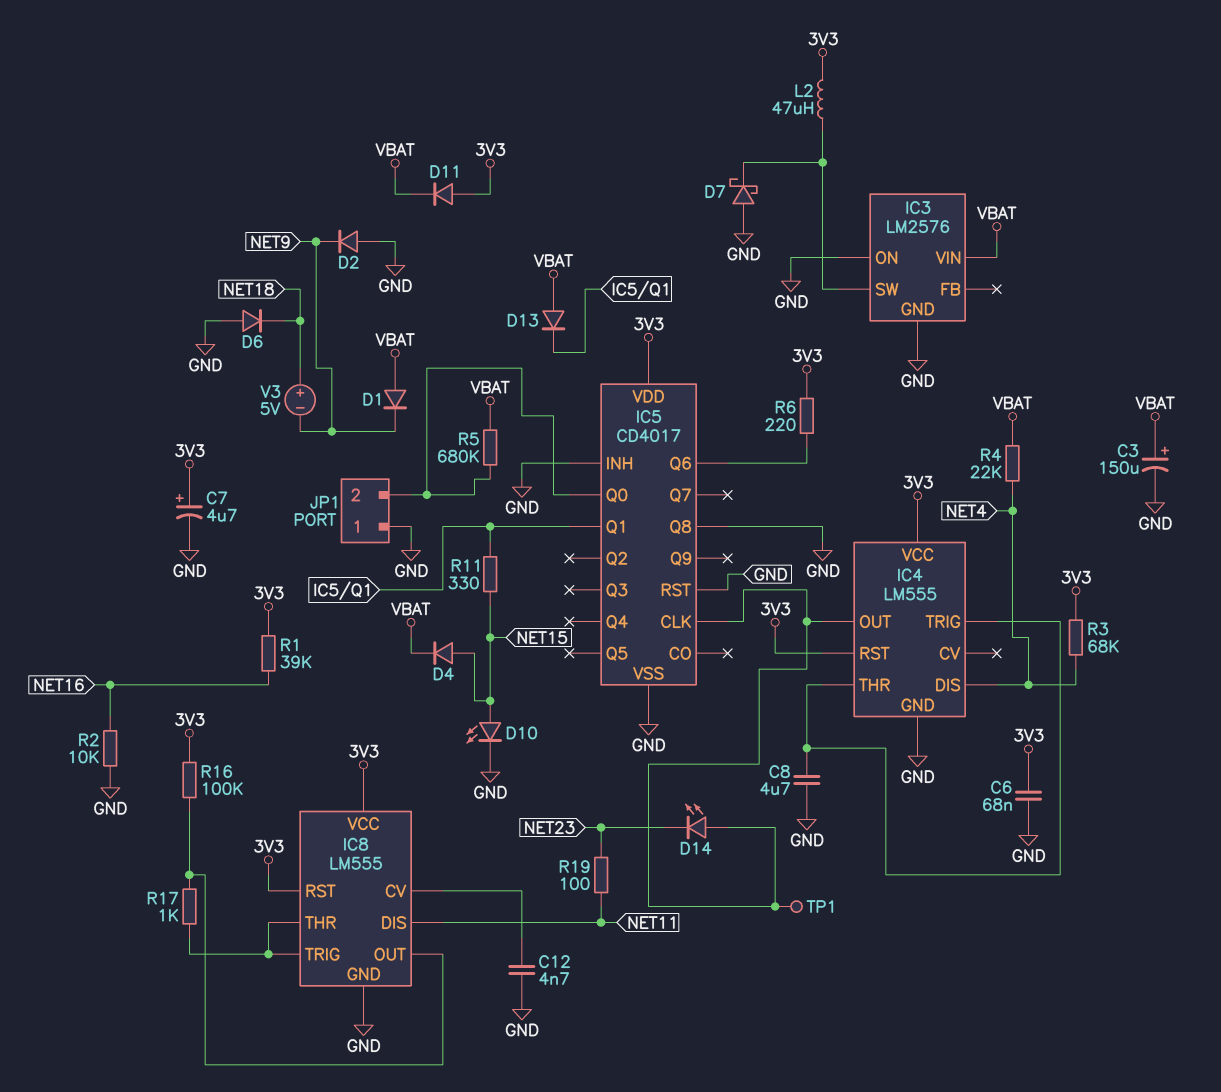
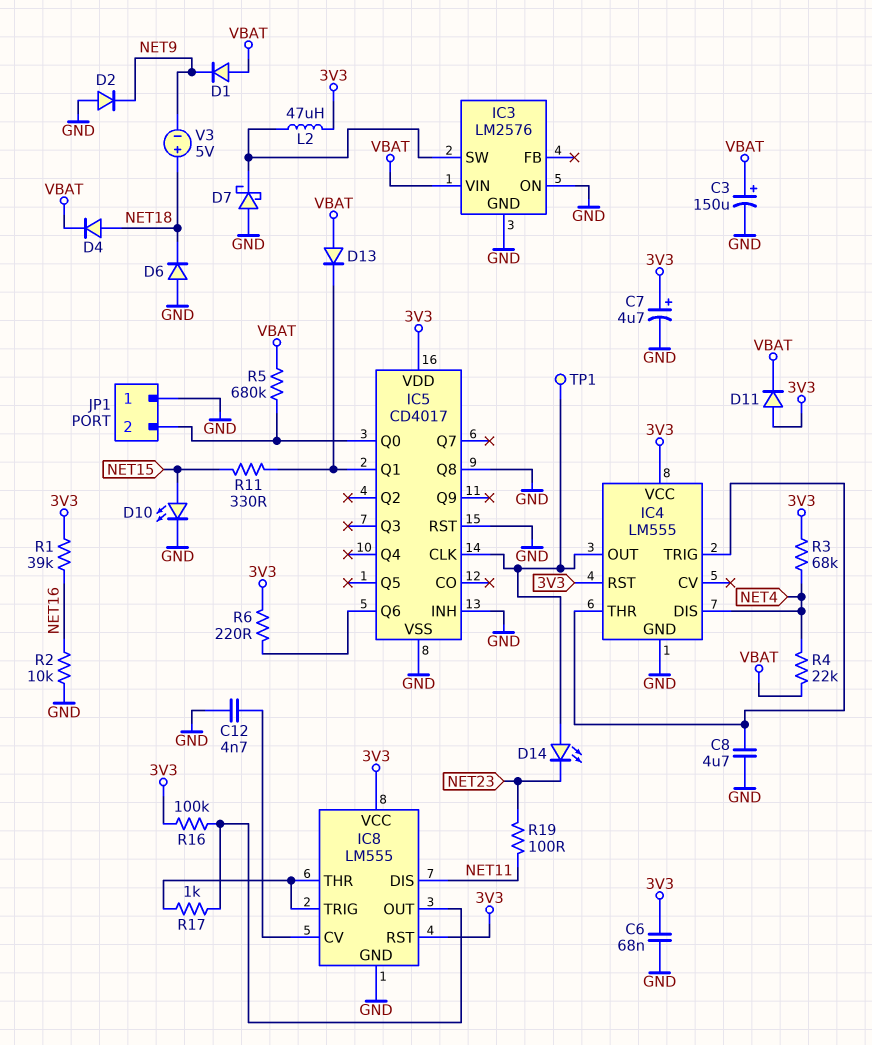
D4: diode (A NET15, K VBAT) -> diode (A NET18, K VBAT)

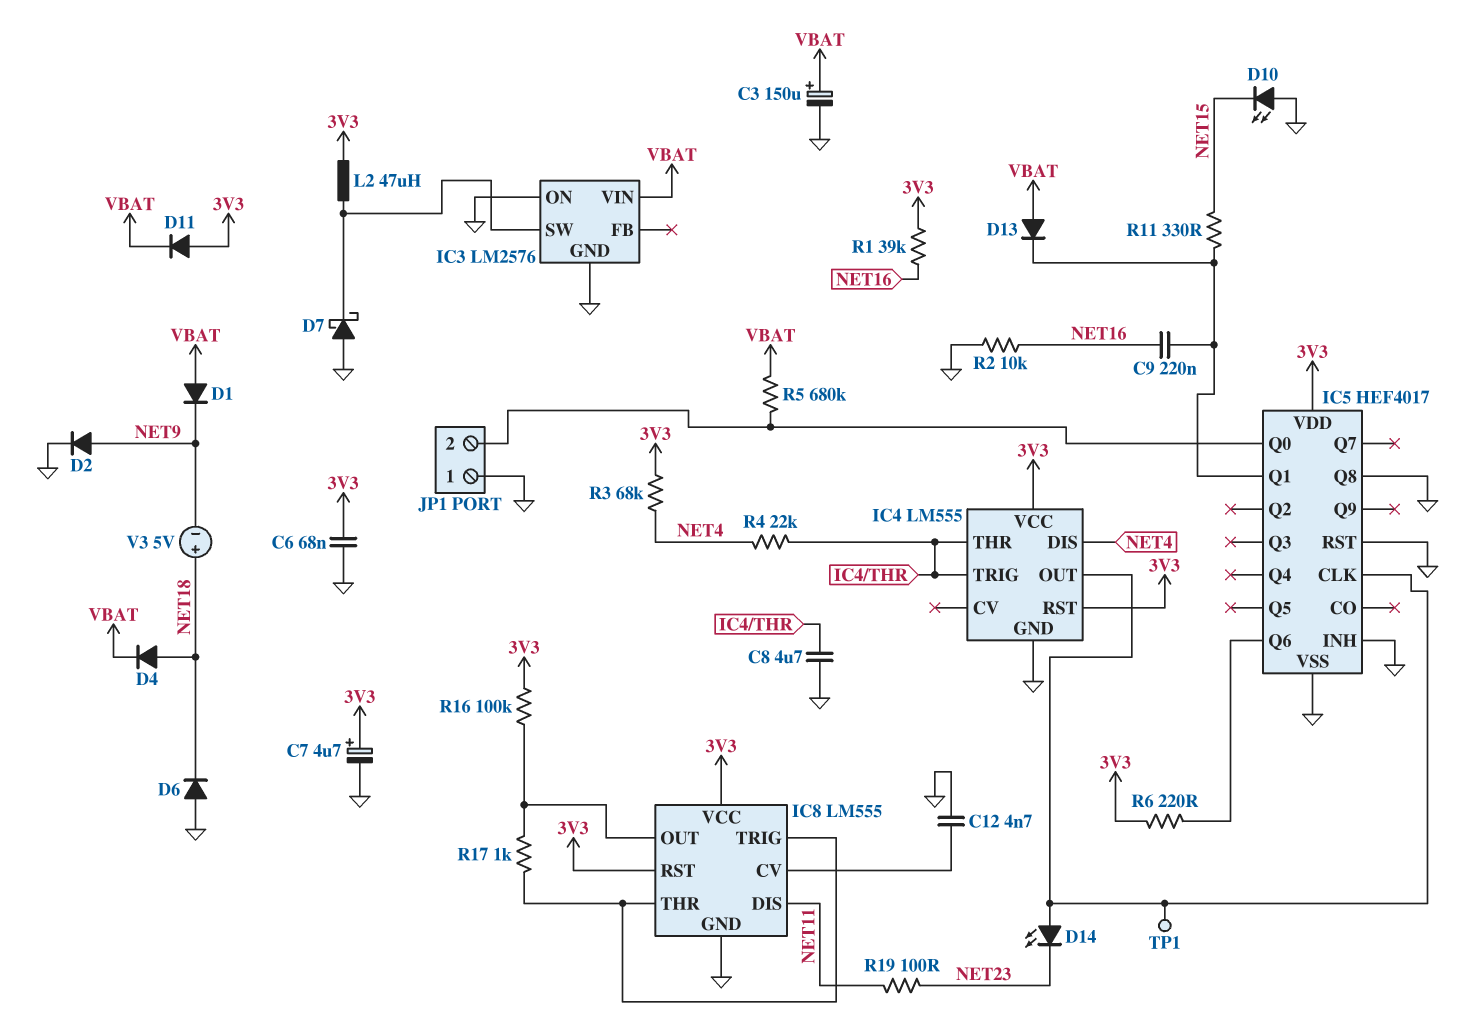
C9: none -> 220nF (IC5/Q1, NET16)
D2: diode (A GND, K NET9) -> diode (A NET9, K GND)
D10: LED (A NET15, K GND) -> LED (A GND, K NET15)
IC5: CD4017 -> HEF4017
R4: 22k (NET4, VBAT) -> 22k (IC4/THR, NET4)

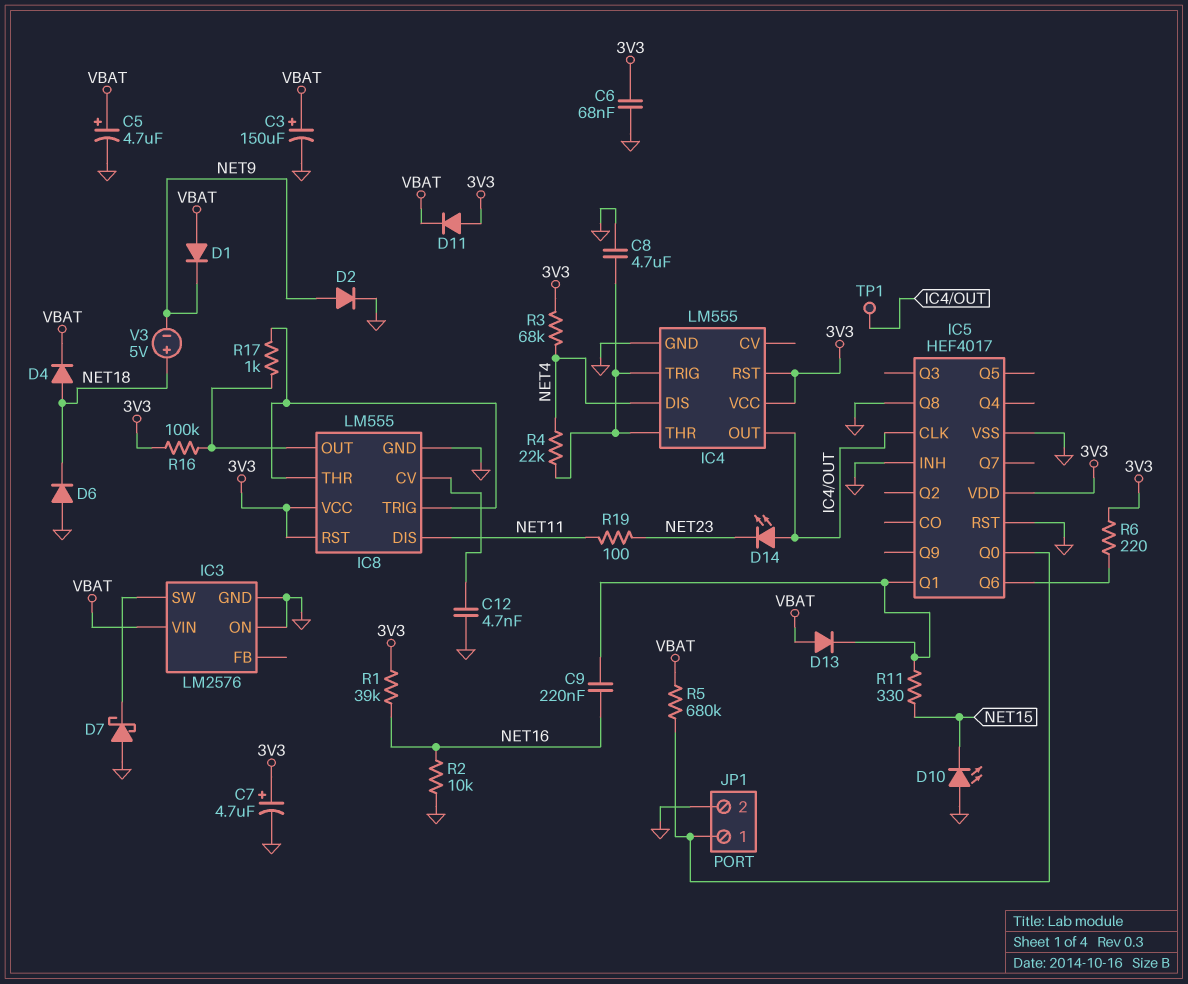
C5: none -> 4.7uF (plus VBAT, minus GND)
JP1 pin 1: GND -> IC5/Q0
JP1 pin 2: IC5/Q0 -> GND
L2: 47uH (3V3, IC3/SW) -> none

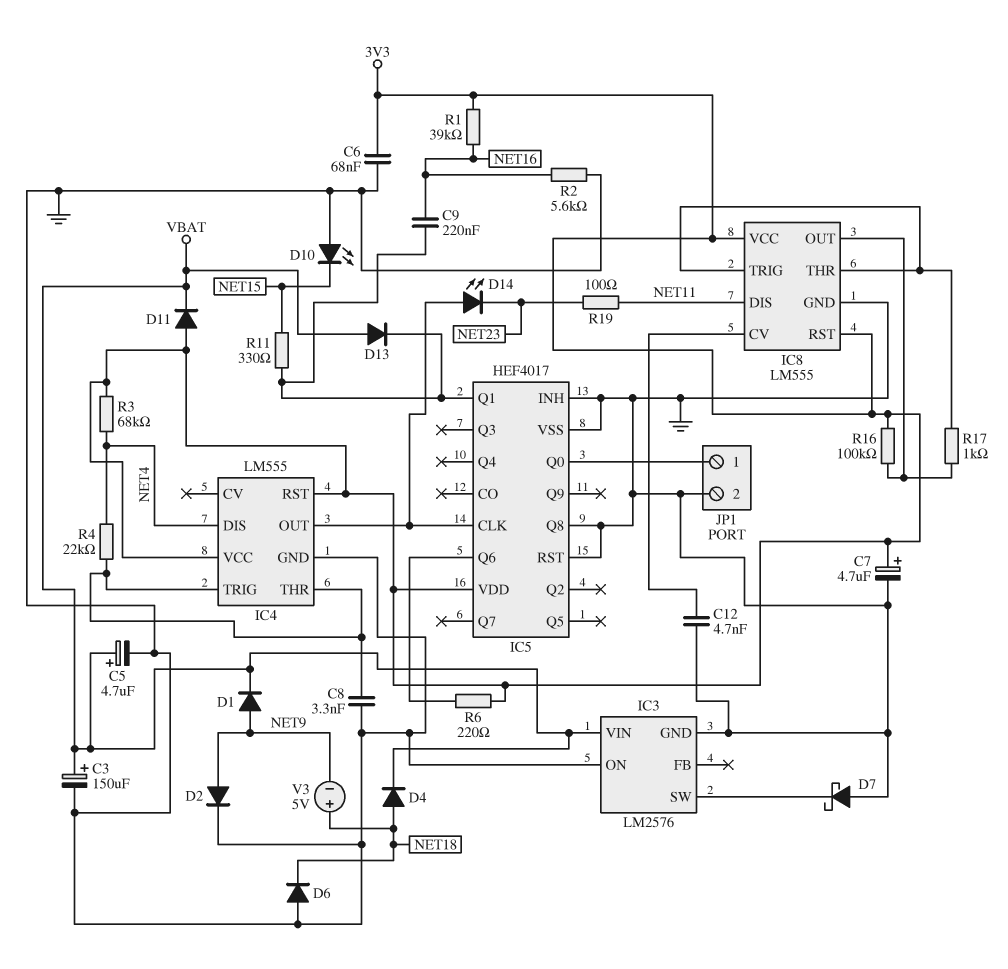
C8: 4.7uF (GND, IC4/THR) -> 3.3nF (GND, IC4/THR)
D1: diode (A VBAT, K NET9) -> diode (A NET9, K VBAT)
R2: 10k (GND, NET16) -> 5.6k (GND, NET16)
R5: 680k (IC5/Q0, VBAT) -> none
TP1: test point (IC4/OUT) -> none

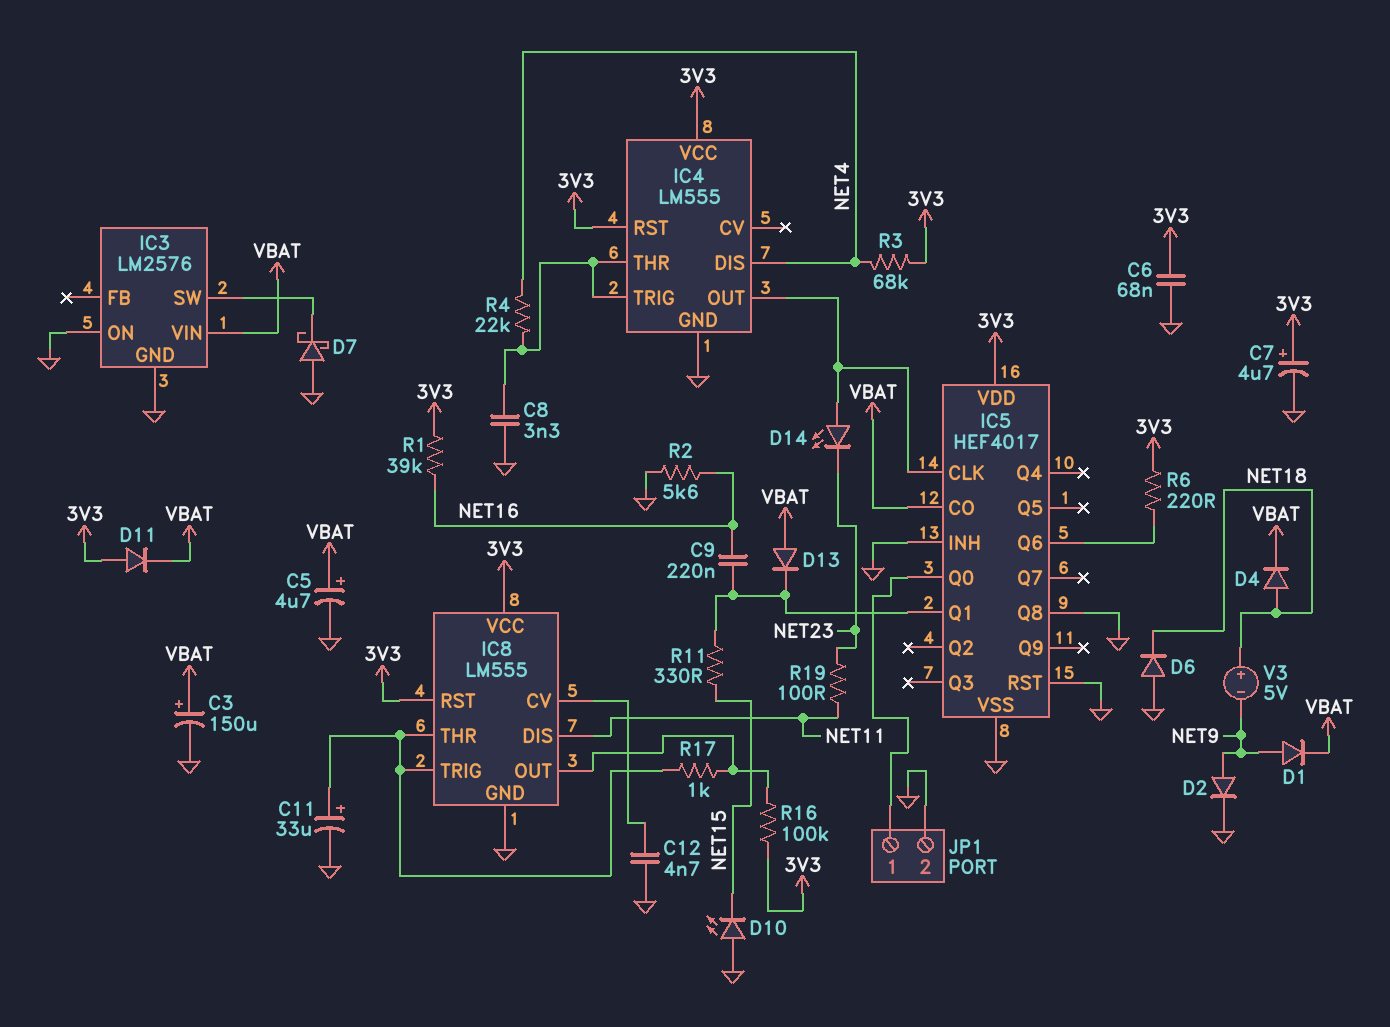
C11: none -> 33uF (plus IC8/THR, minus GND)
IC5 pin CO: none -> VBAT

